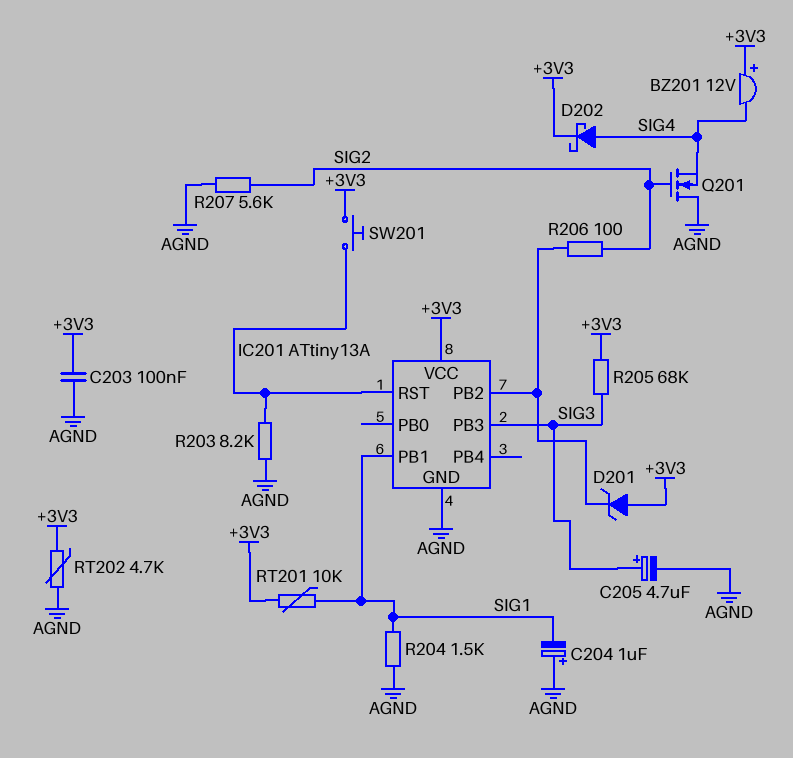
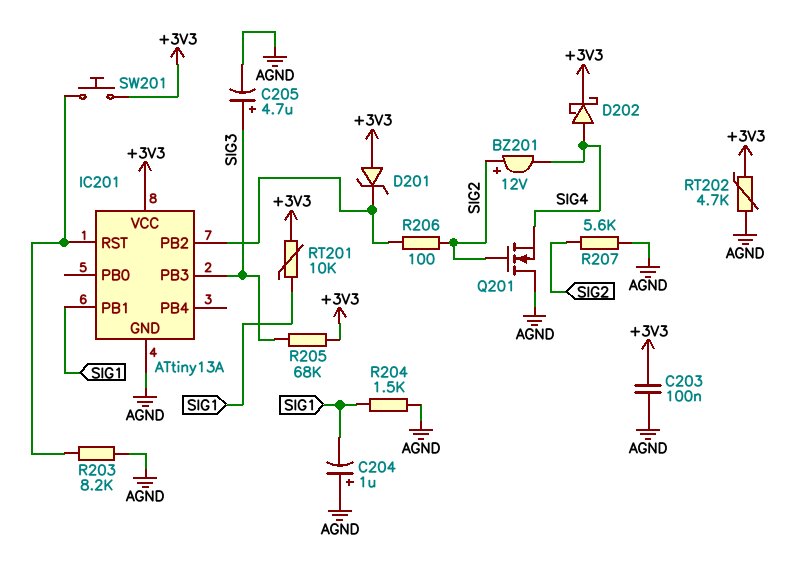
BZ201: buzzer 12V (plus +3V3, minus SIG4) -> buzzer 12V (plus SIG2, minus SIG4)

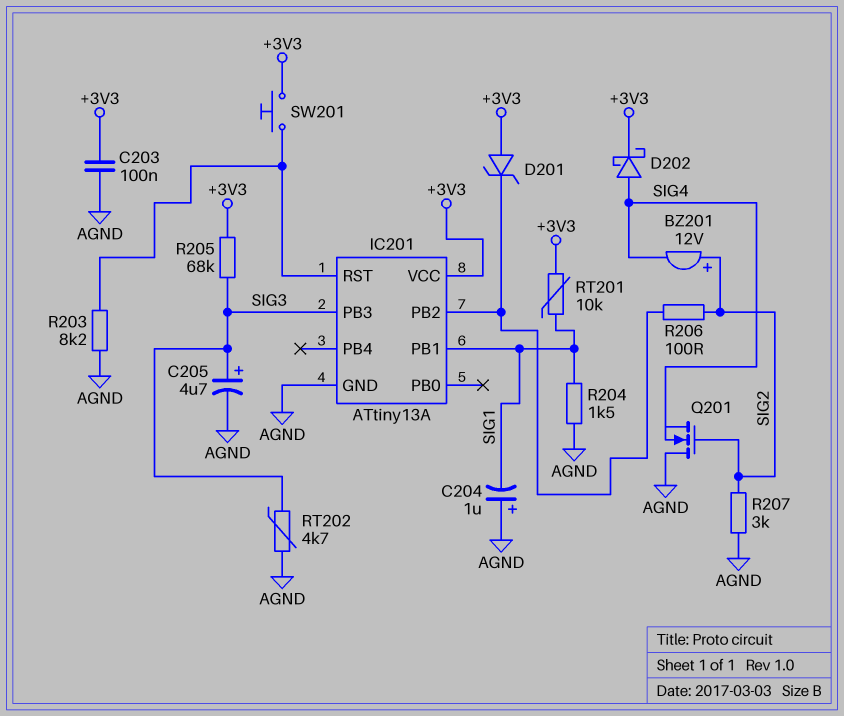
R207: 5.6k (AGND, SIG2) -> 3k (AGND, SIG2)
RT202: 4.7k (+3V3, AGND) -> 4.7k (AGND, SIG3)

